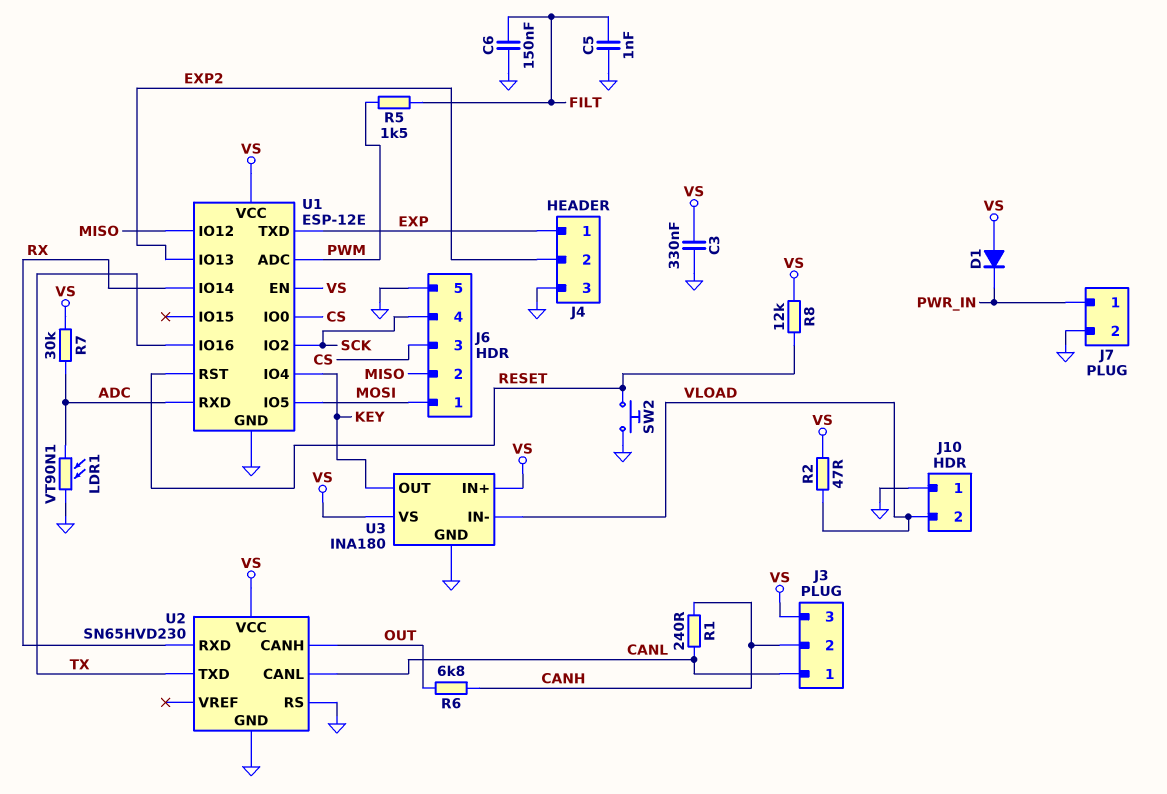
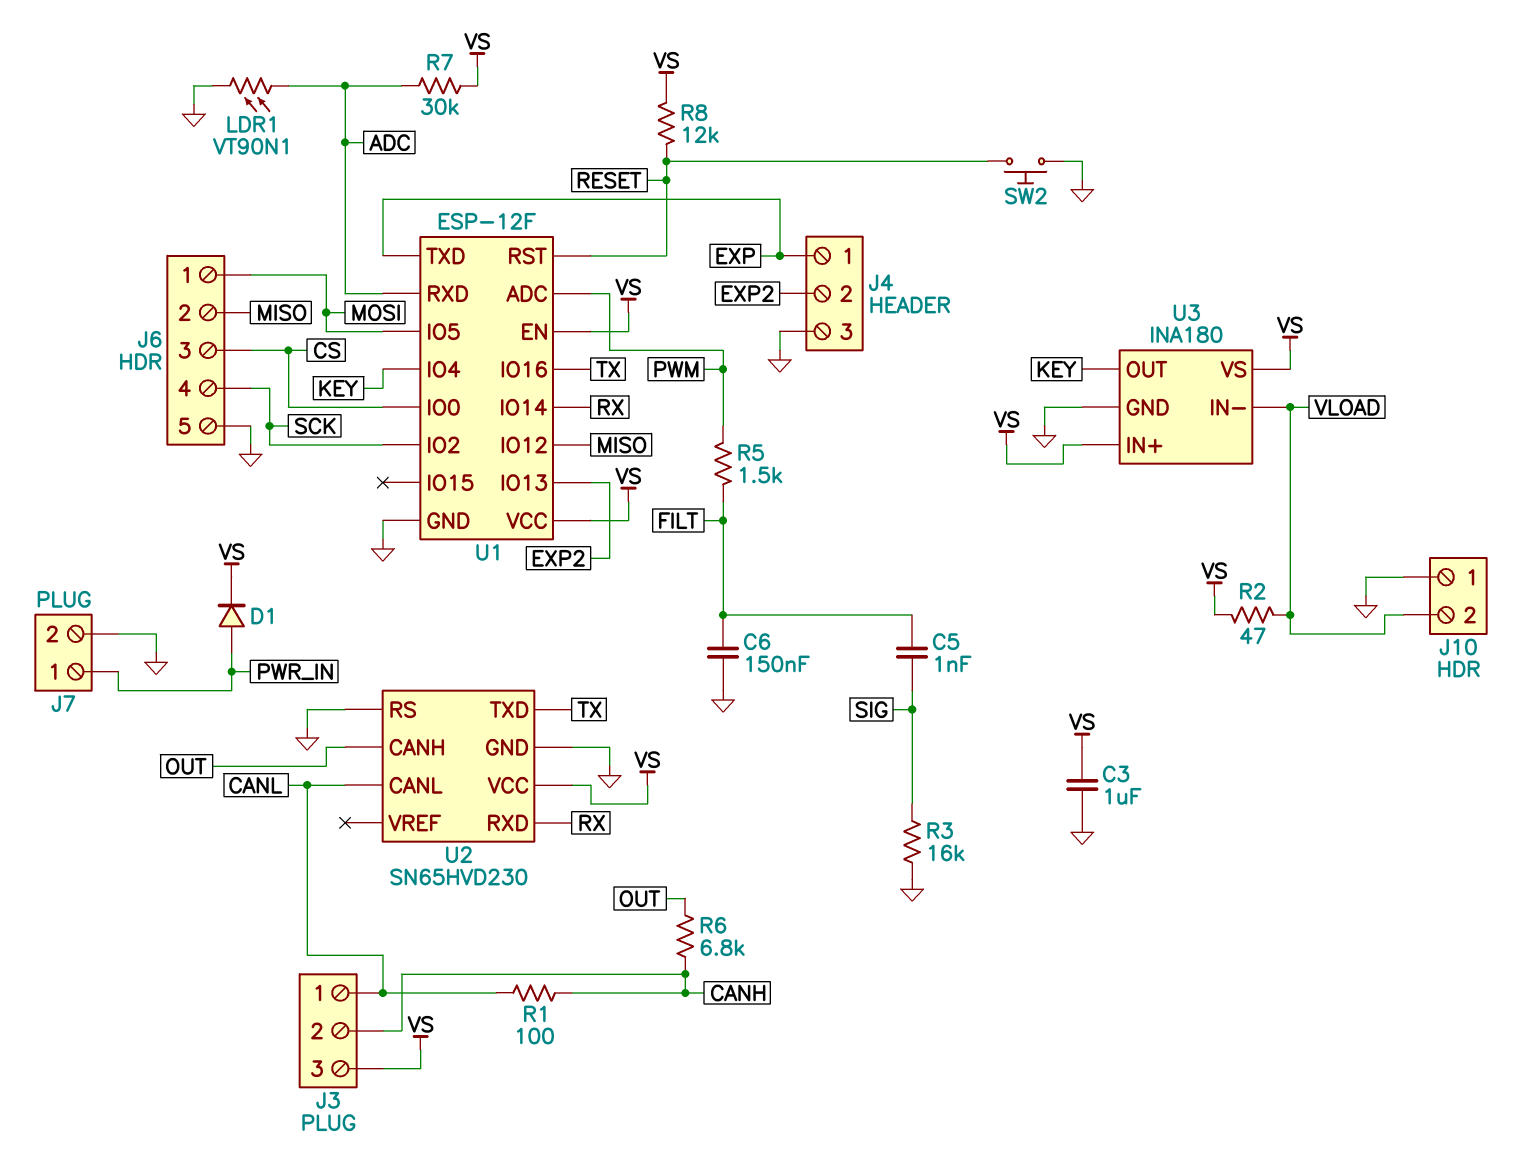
C3: 330nF (GND, VS) -> 1uF (GND, VS)
C5: 1nF (FILT, GND) -> 1nF (FILT, SIG)
D1: diode (A VS, K PWR_IN) -> diode (A PWR_IN, K VS)
R1: 240 (CANH, CANL) -> 100 (CANH, CANL)
R3: none -> 16k (GND, SIG)
U1: ESP-12E -> ESP-12F

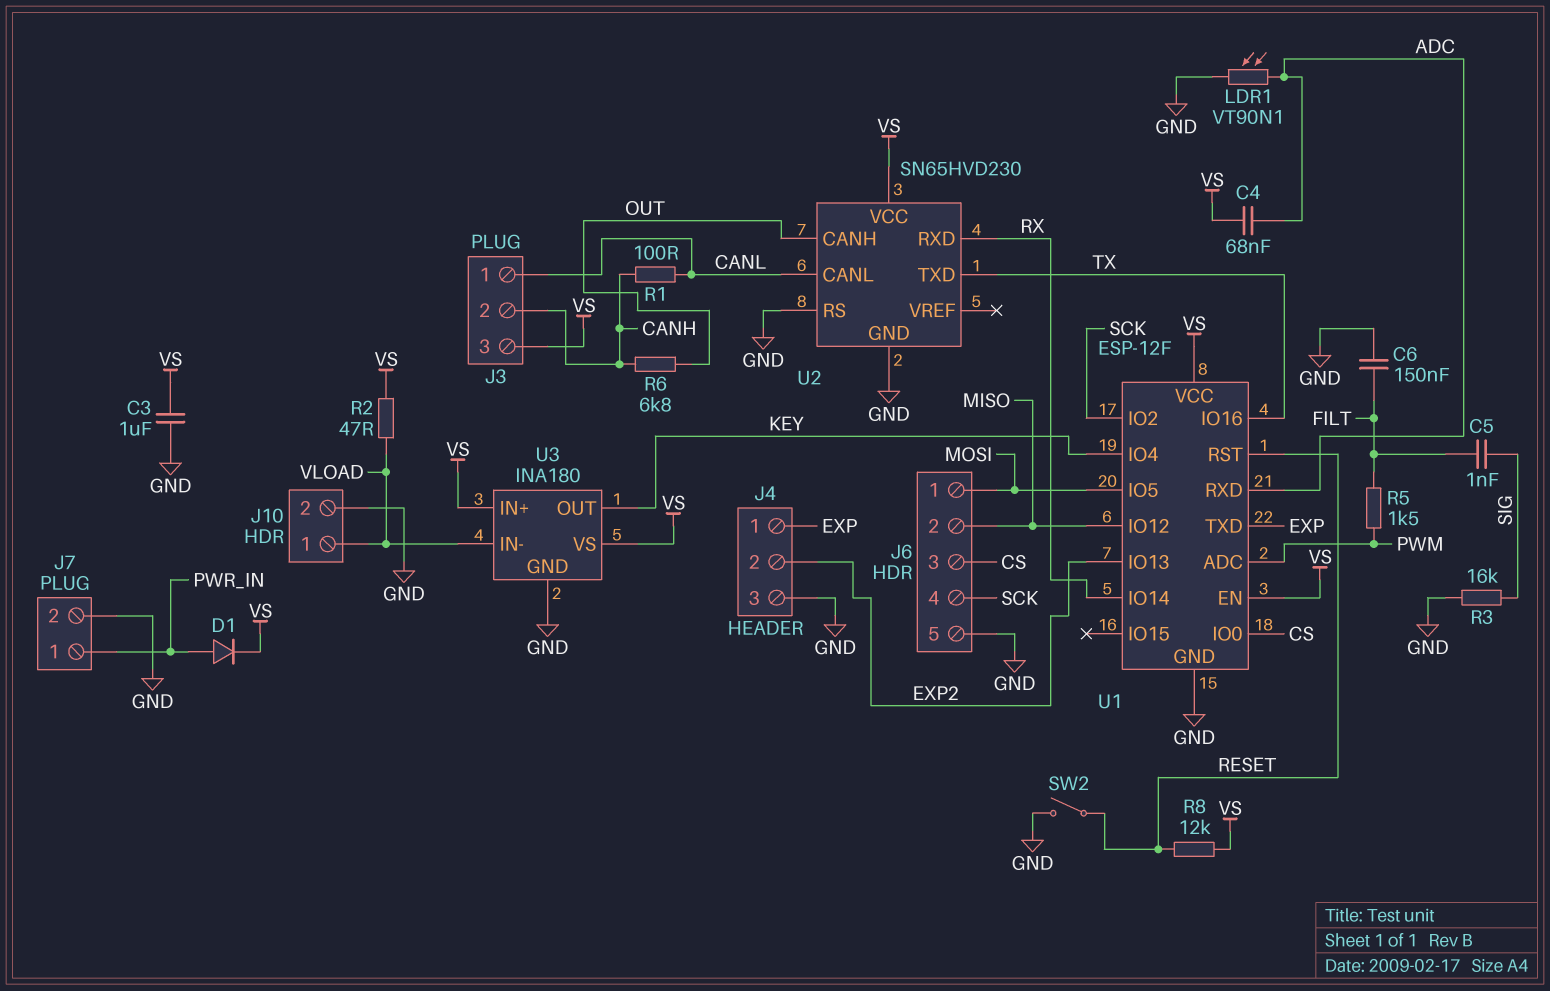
C4: none -> 68nF (ADC, VS)
J10 pin 1: GND -> VLOAD
J10 pin 2: VLOAD -> GND
R7: 30k (ADC, VS) -> none
SW2: button (GND, RESET) -> switch (GND, RESET)

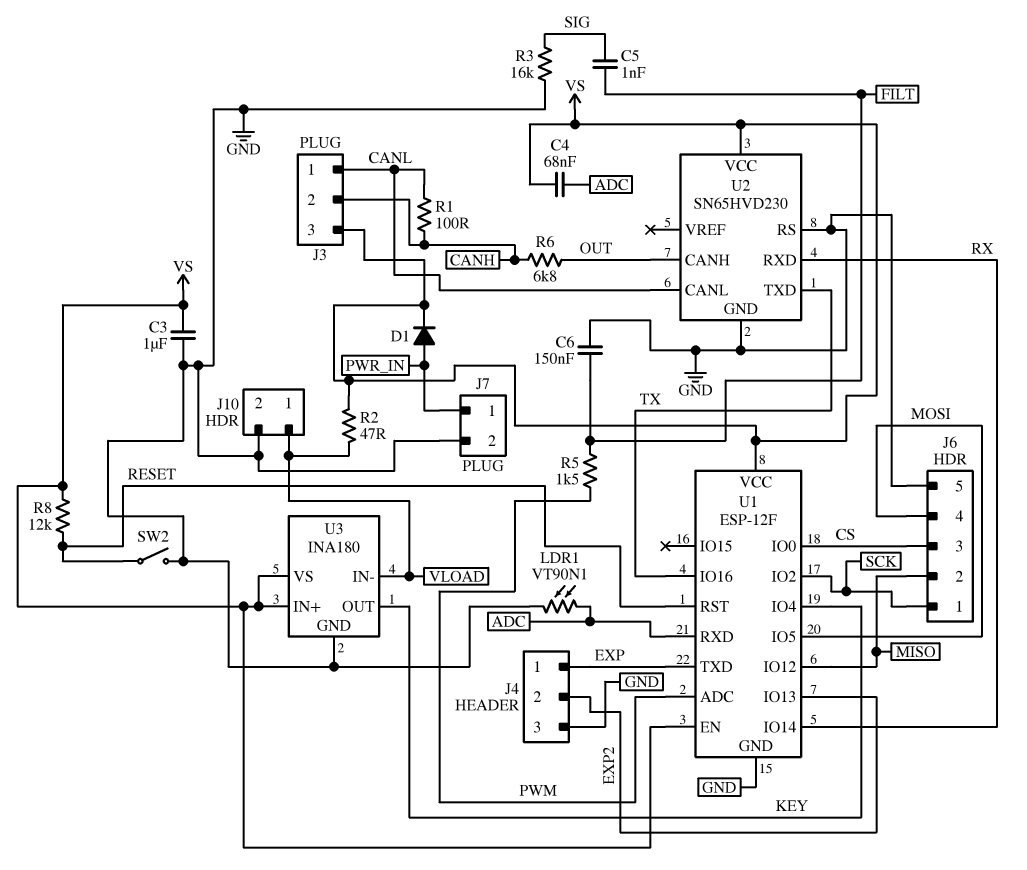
J6 pin 1: MOSI -> SCK
J6 pin 4: SCK -> MOSI

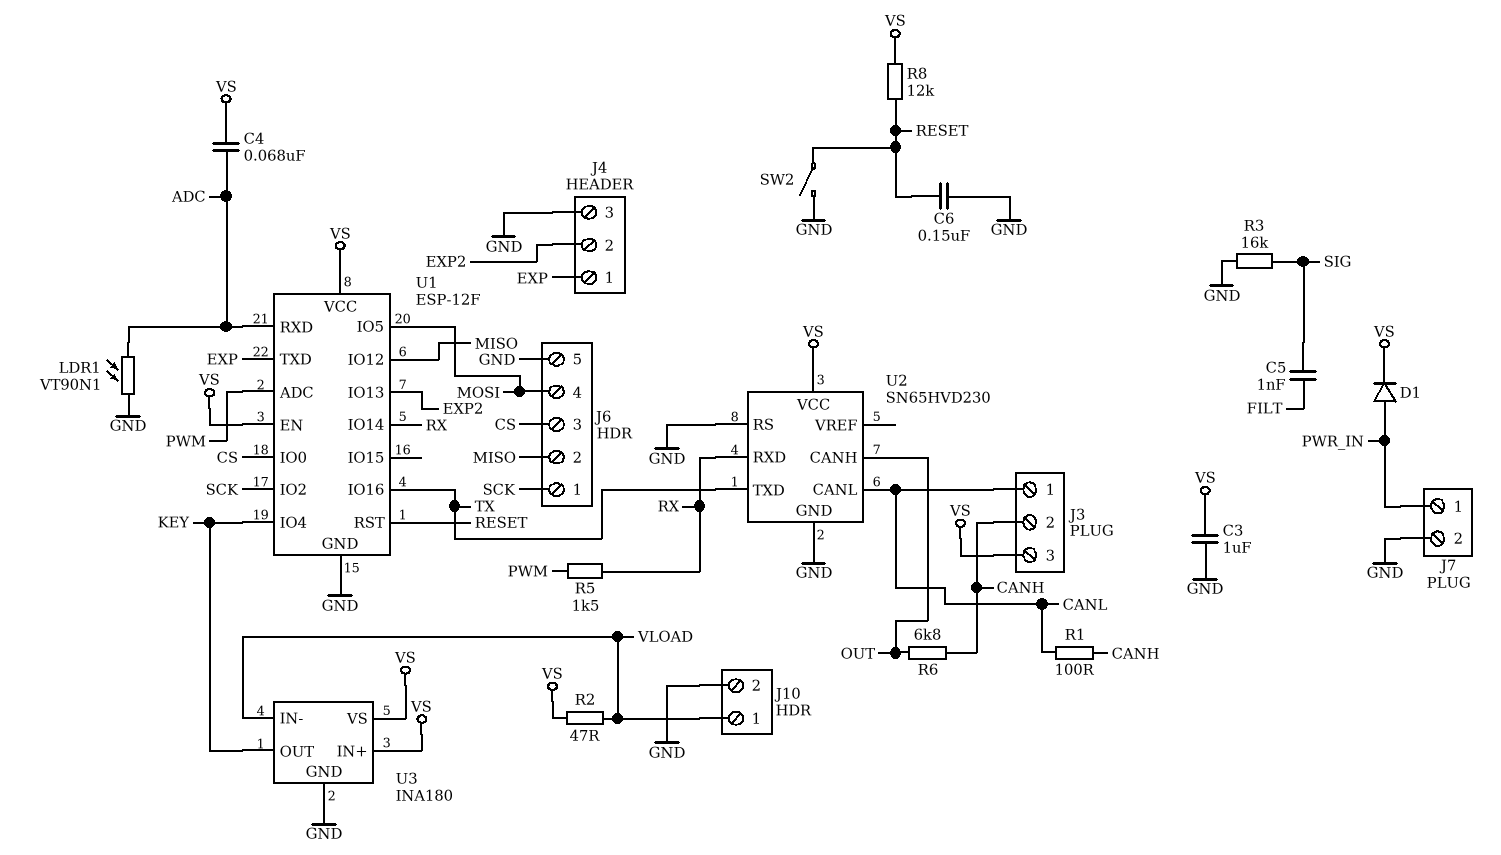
C6: 150nF (FILT, GND) -> 150nF (GND, RESET)
R5: 1.5k (FILT, PWM) -> 1.5k (PWM, RX)

